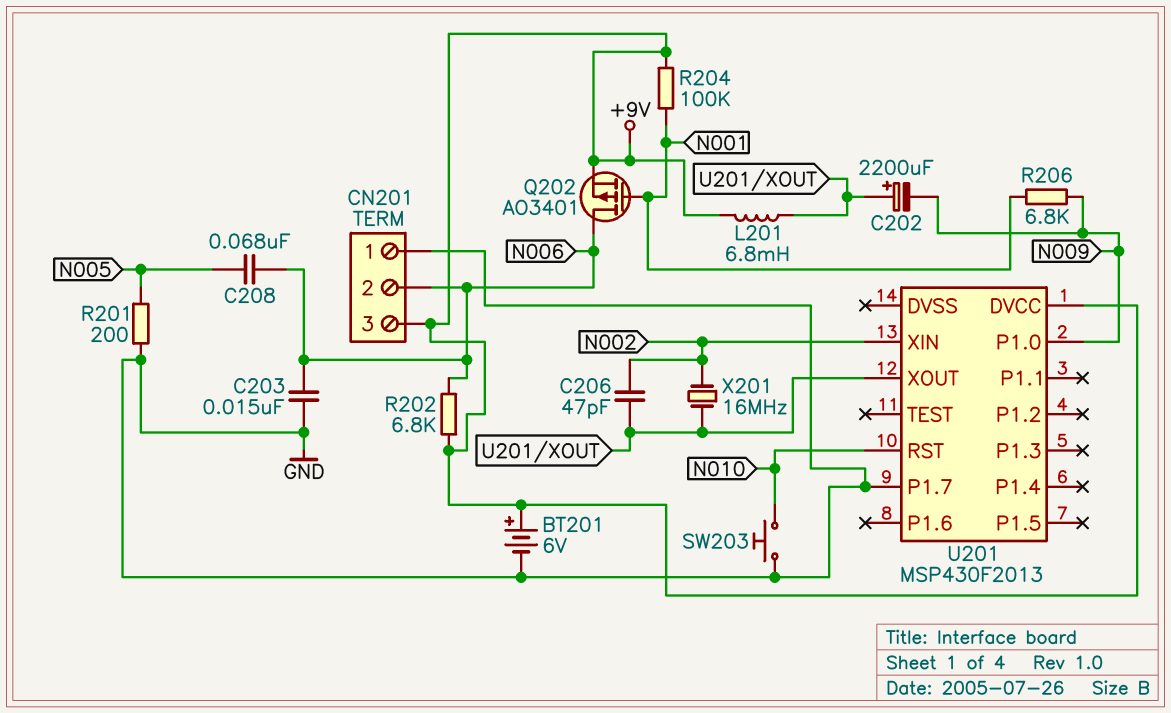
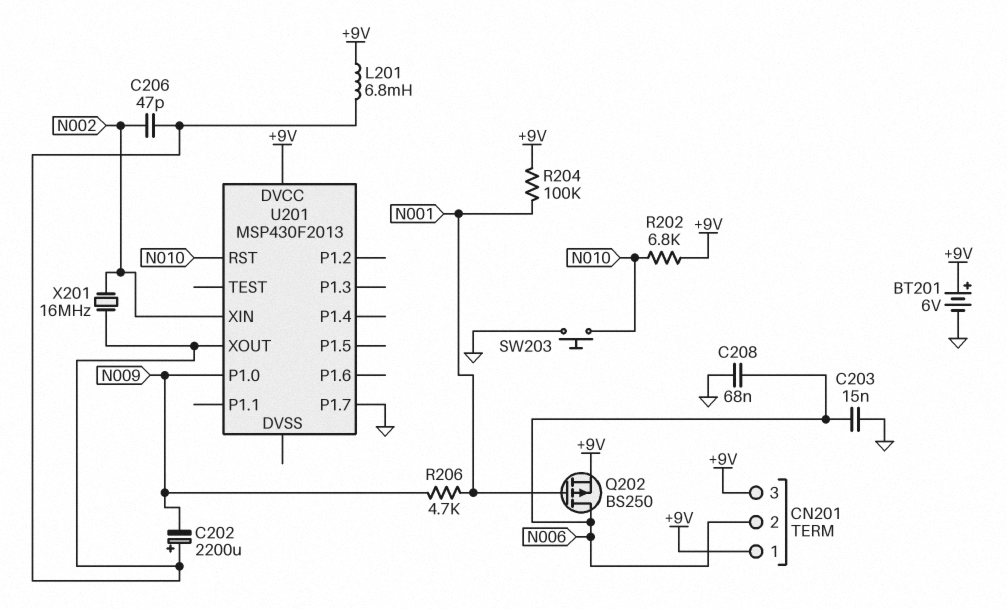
C208: 68nF (N005, N006) -> 68nF (GND, N006)
CN201 pin 1: GND -> +9V
Q202: PMOS AO3401 (G N001, D N006, S +9V) -> PMOS BS250 (G N001, D N006, S +9V)
R201: 200 (GND, N005) -> none
R202: 6.8k (+9V, N006) -> 6.8k (+9V, N010)
R206: 6.8k (N001, N009) -> 4.7k (N001, N009)

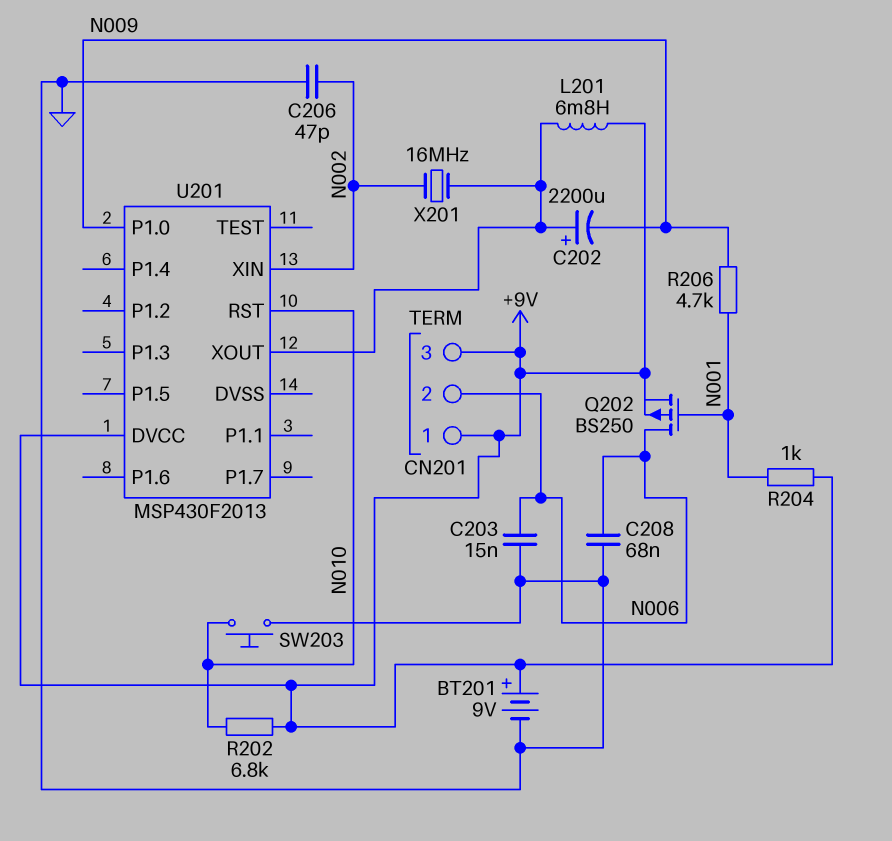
BT201: 6V (plus +9V, minus GND) -> 9V (plus +9V, minus GND)
C206: 47pF (N002, U201/XOUT) -> 47pF (GND, N002)
R204: 100k (+9V, N001) -> 1k (+9V, N001)
U201 pin P1.7: GND -> none

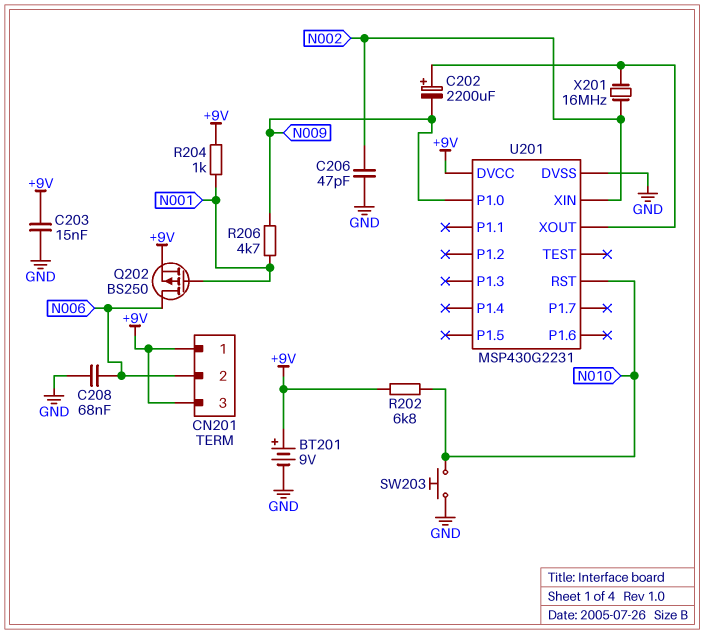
C203: 15nF (GND, N006) -> 15nF (+9V, GND)
L201: 6.8mH (+9V, U201/XOUT) -> none
U201: MSP430F2013 -> MSP430G2231
U201 pin DVSS: none -> GND

